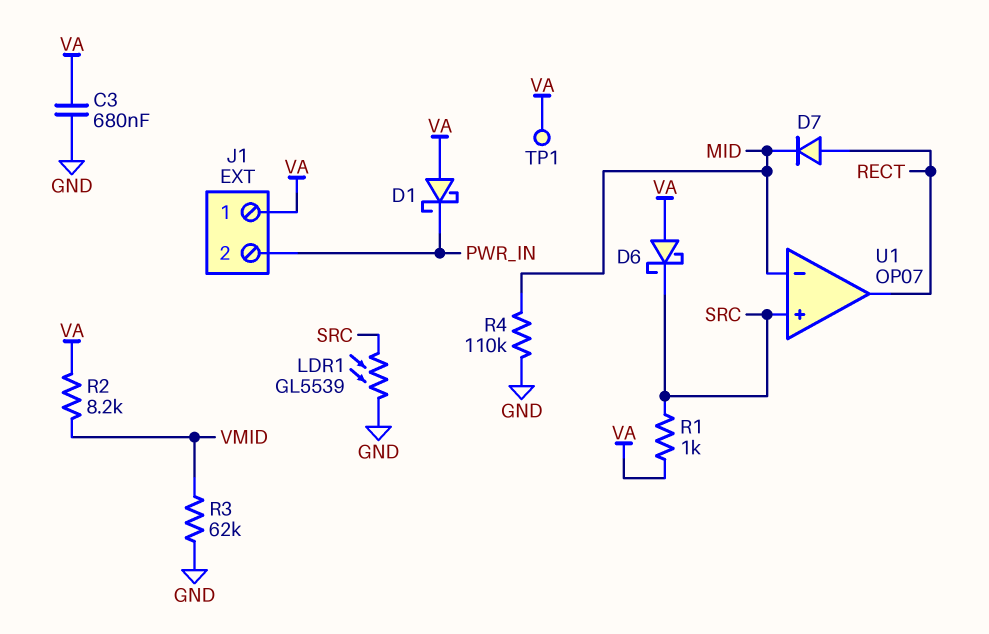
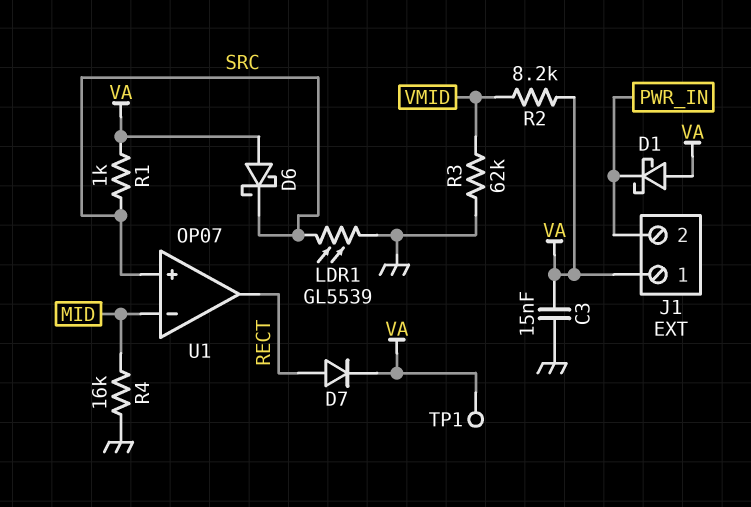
C3: 680nF (GND, VA) -> 15nF (GND, VA)
D7: diode (A RECT, K MID) -> diode (A RECT, K VA)
R4: 110k (GND, MID) -> 16k (GND, MID)

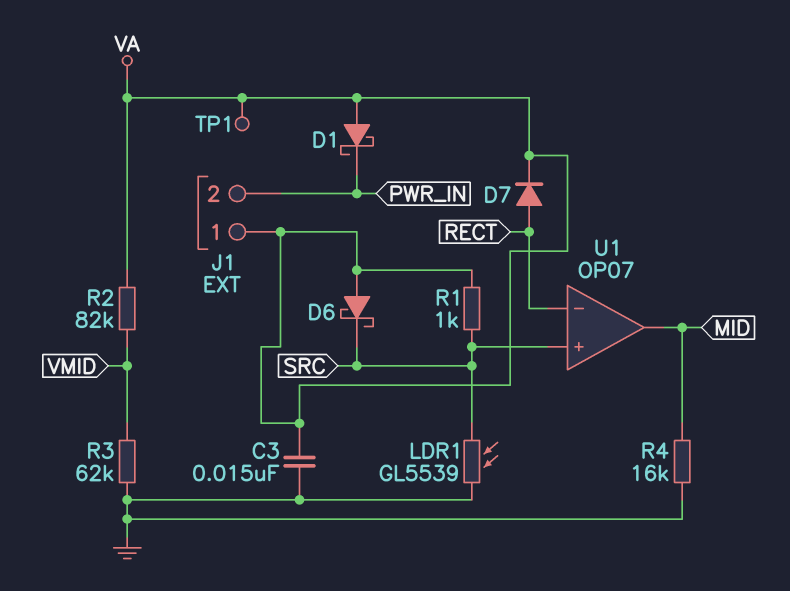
R2: 8.2k (VA, VMID) -> 82k (VA, VMID)
U1 pin in-: MID -> RECT
U1 pin out: RECT -> MID

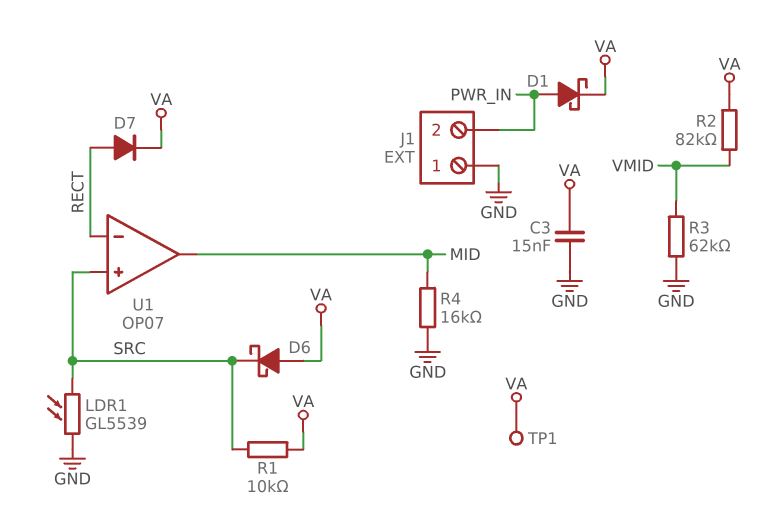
D1: schottky (A VA, K PWR_IN) -> schottky (A PWR_IN, K VA)
J1 pin 1: VA -> GND
R1: 1k (SRC, VA) -> 10k (SRC, VA)

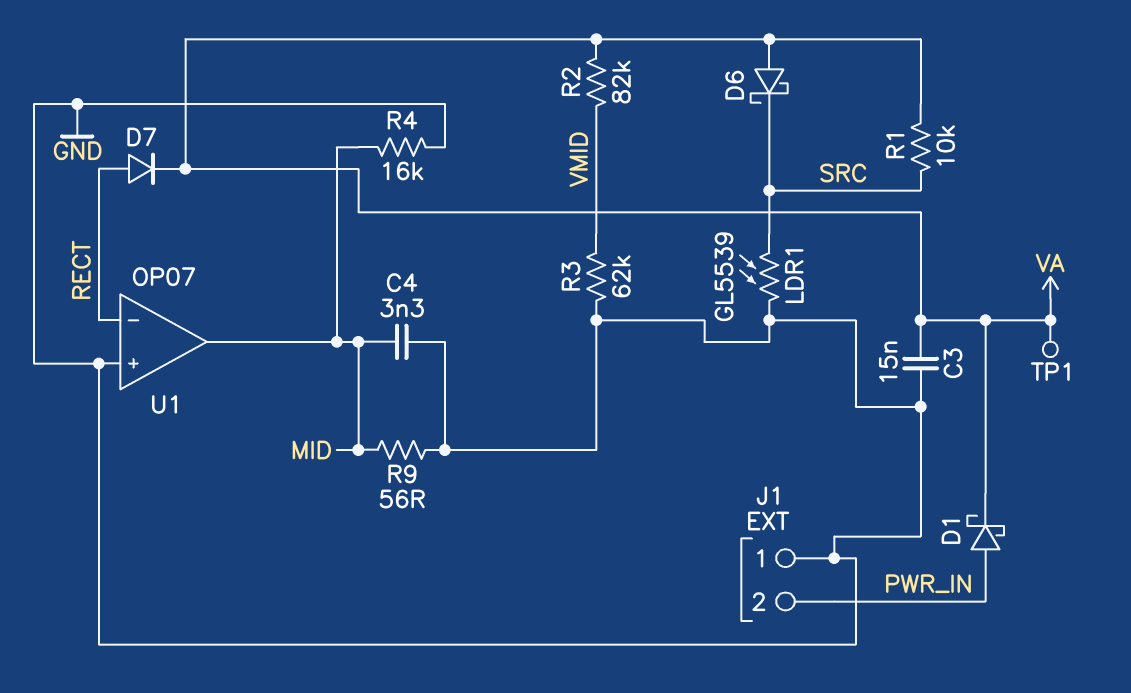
C4: none -> 3.3nF (GND, MID)
R9: none -> 56 (GND, MID)
U1 pin in+: SRC -> GND

